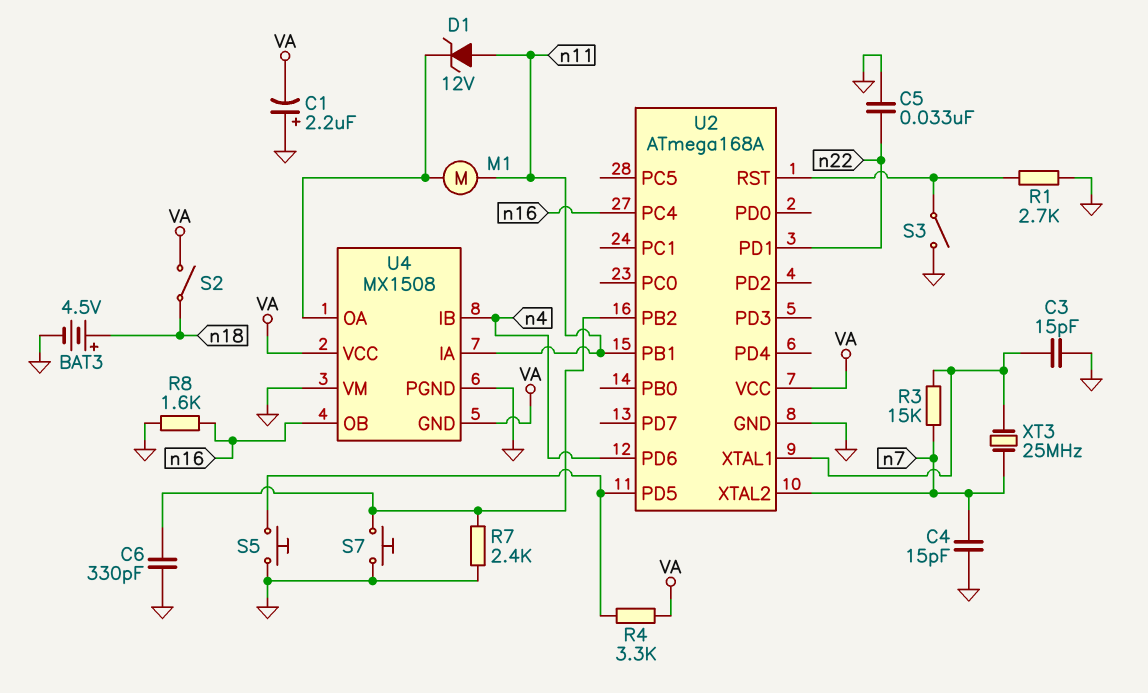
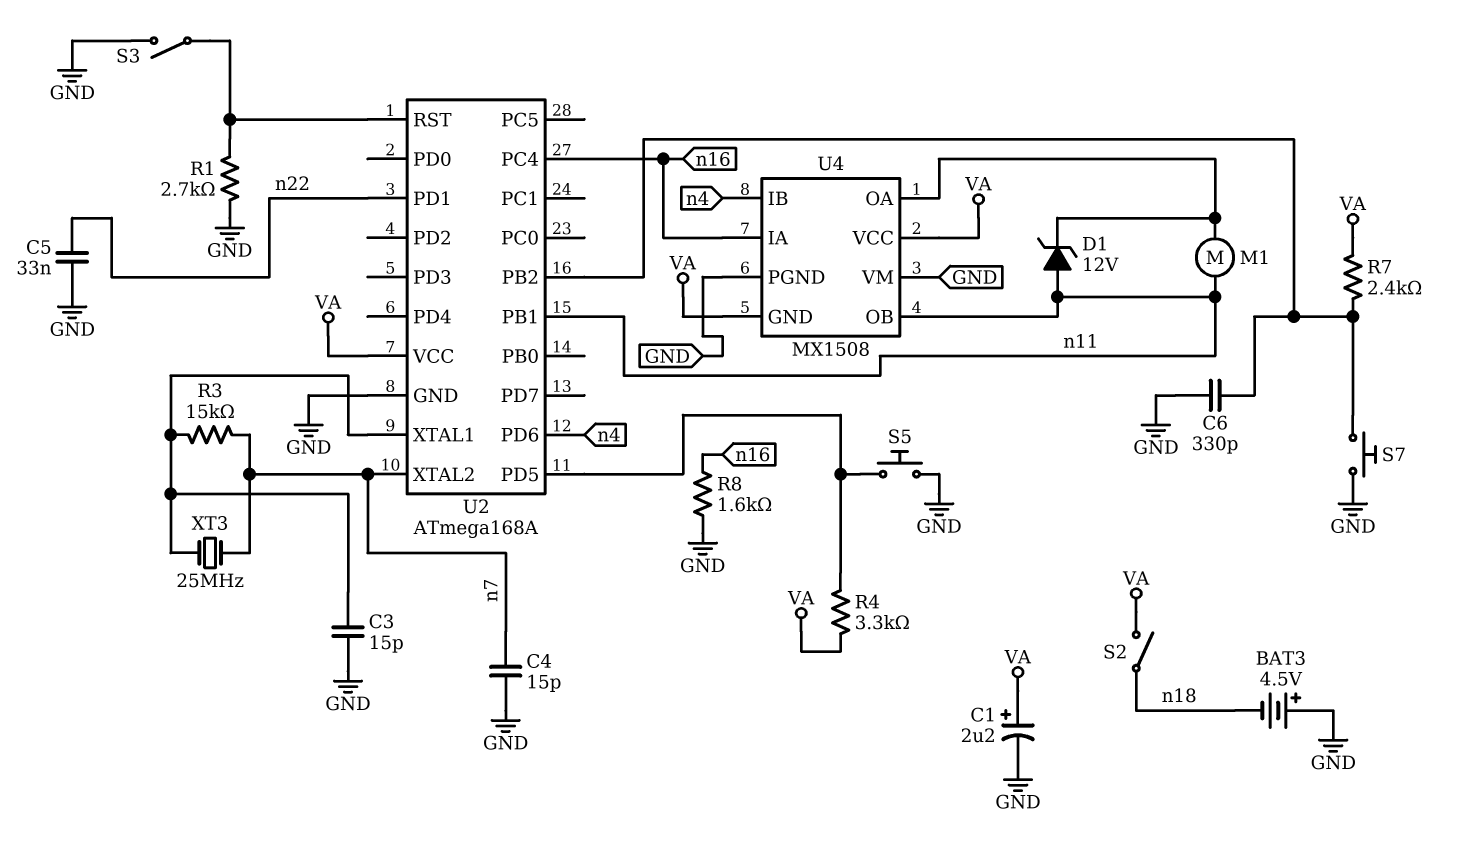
BAT3: 4.5V (plus n18, minus GND) -> 4.5V (plus GND, minus n18)
C1: 2.2uF (plus GND, minus VA) -> 2.2uF (plus VA, minus GND)
R7: 2.4k (GND, U2/PB2) -> 2.4k (U2/PB2, VA)
U4 pin IA: n11 -> n16
U4 pin OB: n16 -> n11

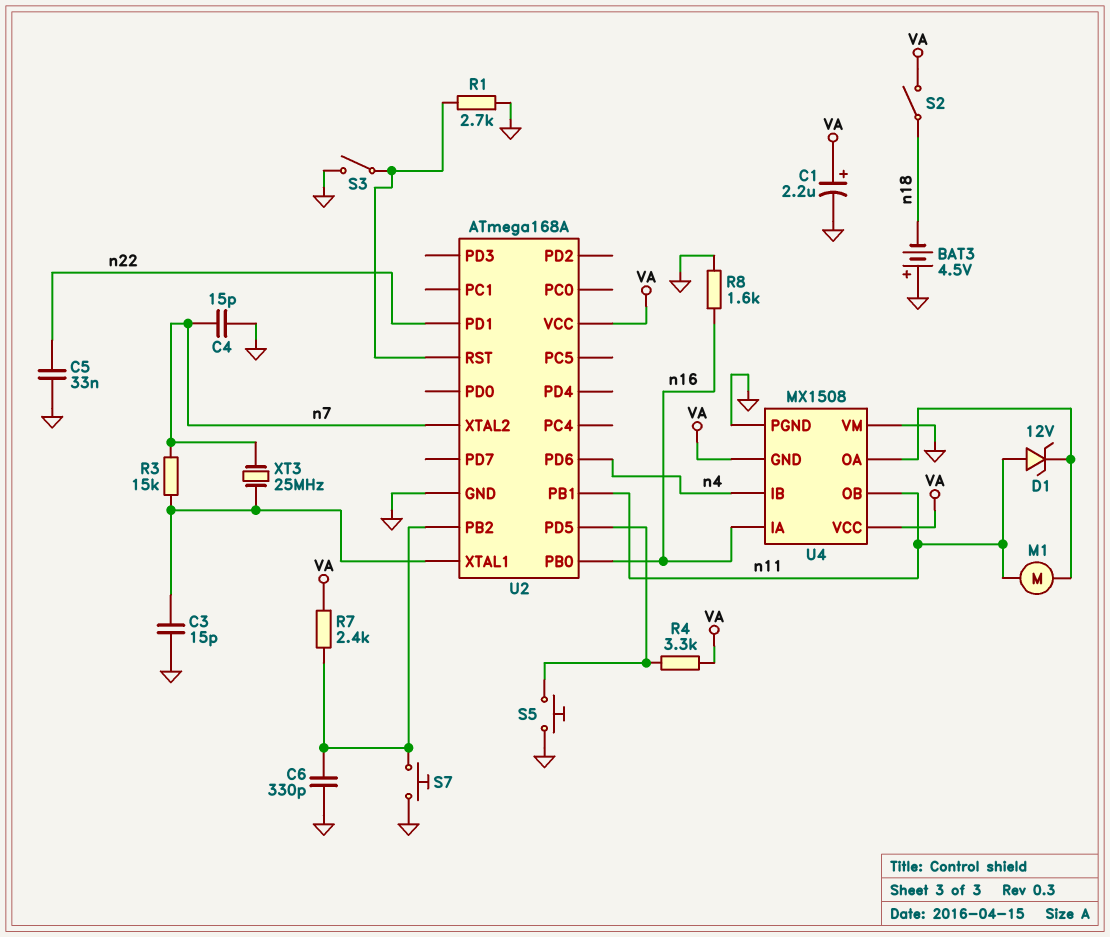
U2 pin PB0: none -> n16
U2 pin PC4: n16 -> none

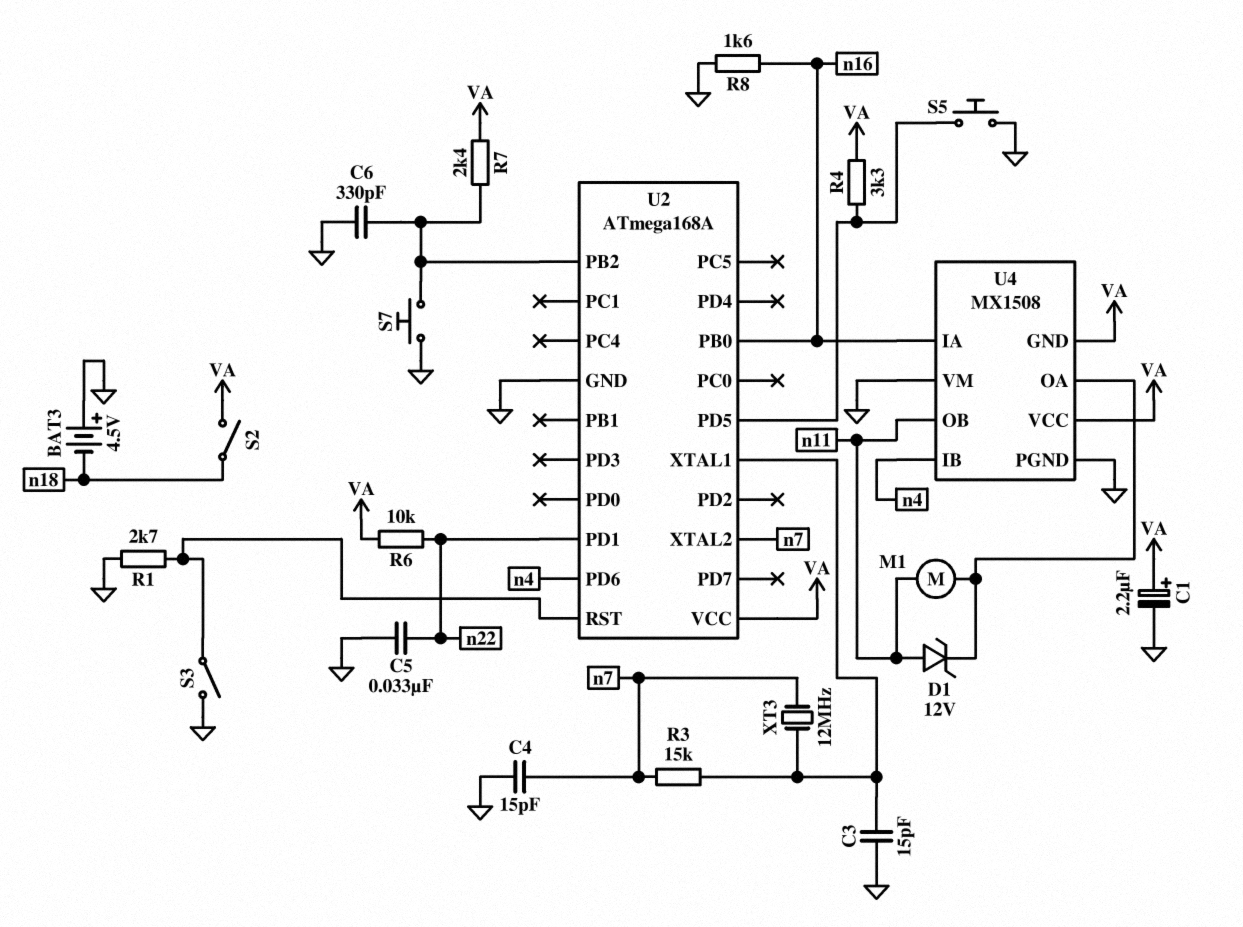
R6: none -> 10k (VA, n22)
U2 pin PB1: n11 -> none
XT3: 25MHz (U2/XTAL1, n7) -> 12MHz (U2/XTAL1, n7)

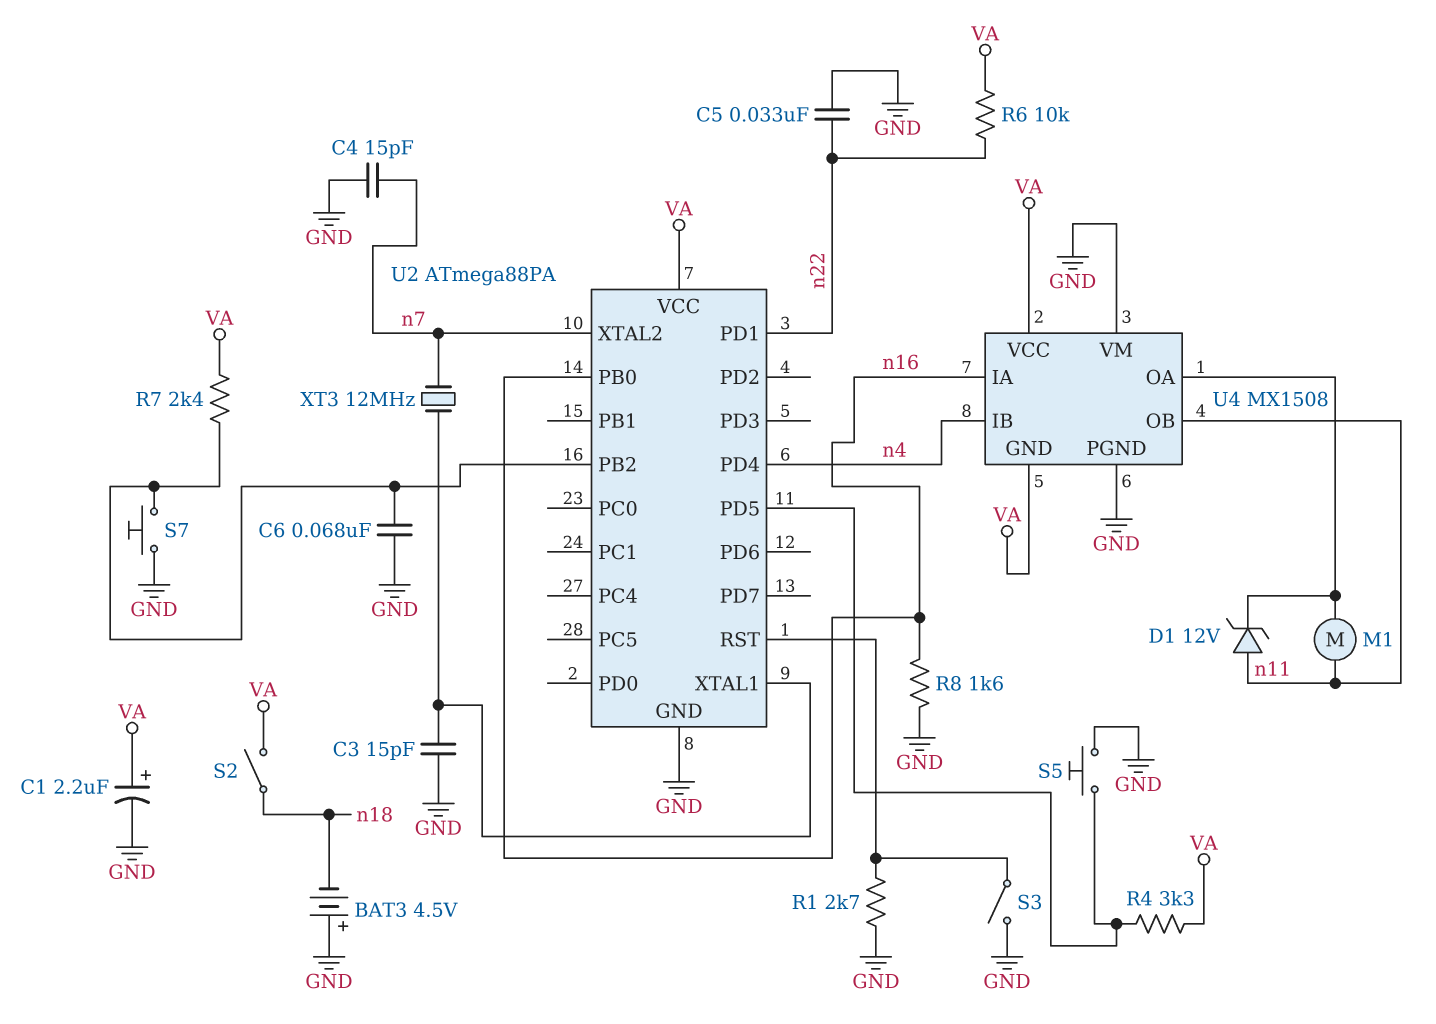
C6: 330pF (GND, U2/PB2) -> 68nF (GND, U2/PB2)
R3: 15k (U2/XTAL1, n7) -> none
U2: ATmega168A -> ATmega88PA
U2 pin PD4: none -> n4
U2 pin PD6: n4 -> none

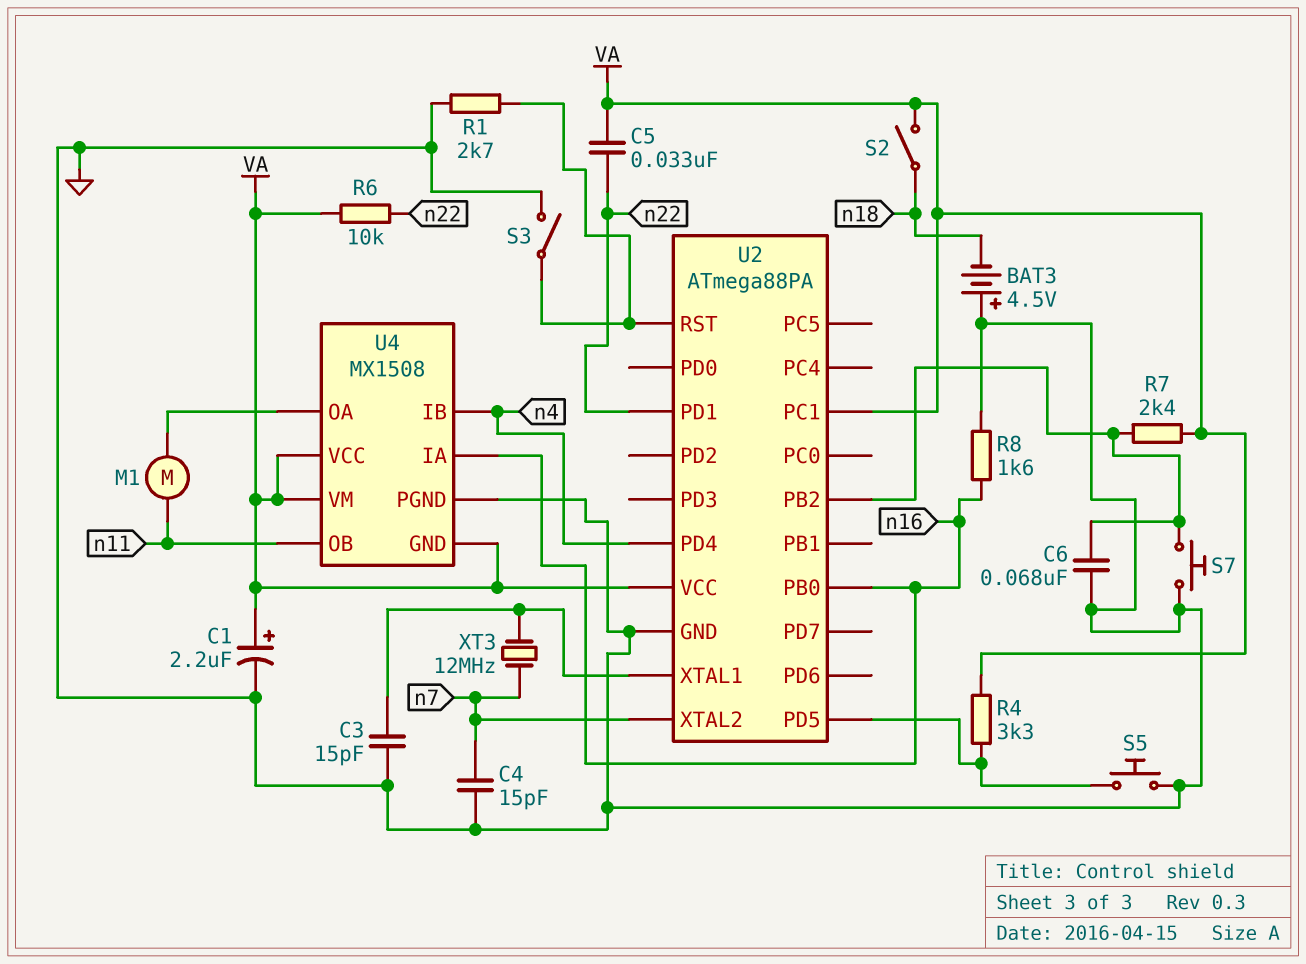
C5: 33nF (GND, n22) -> 33nF (VA, n22)
D1: zener 12V (A n11, K U4/OA) -> none
U2 pin PC1: none -> VA
U4 pin VM: GND -> VA

